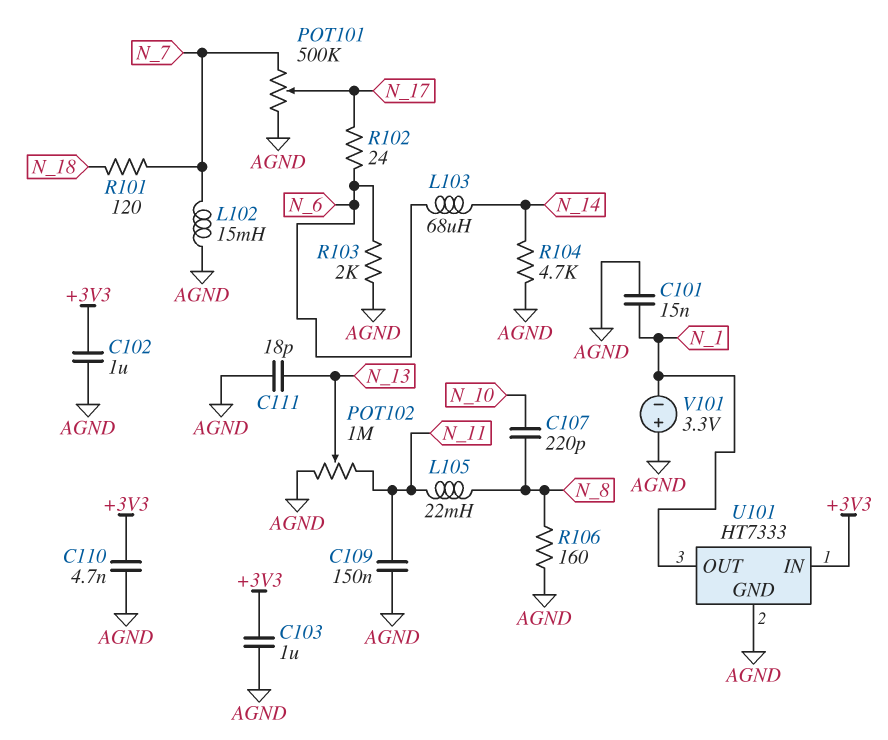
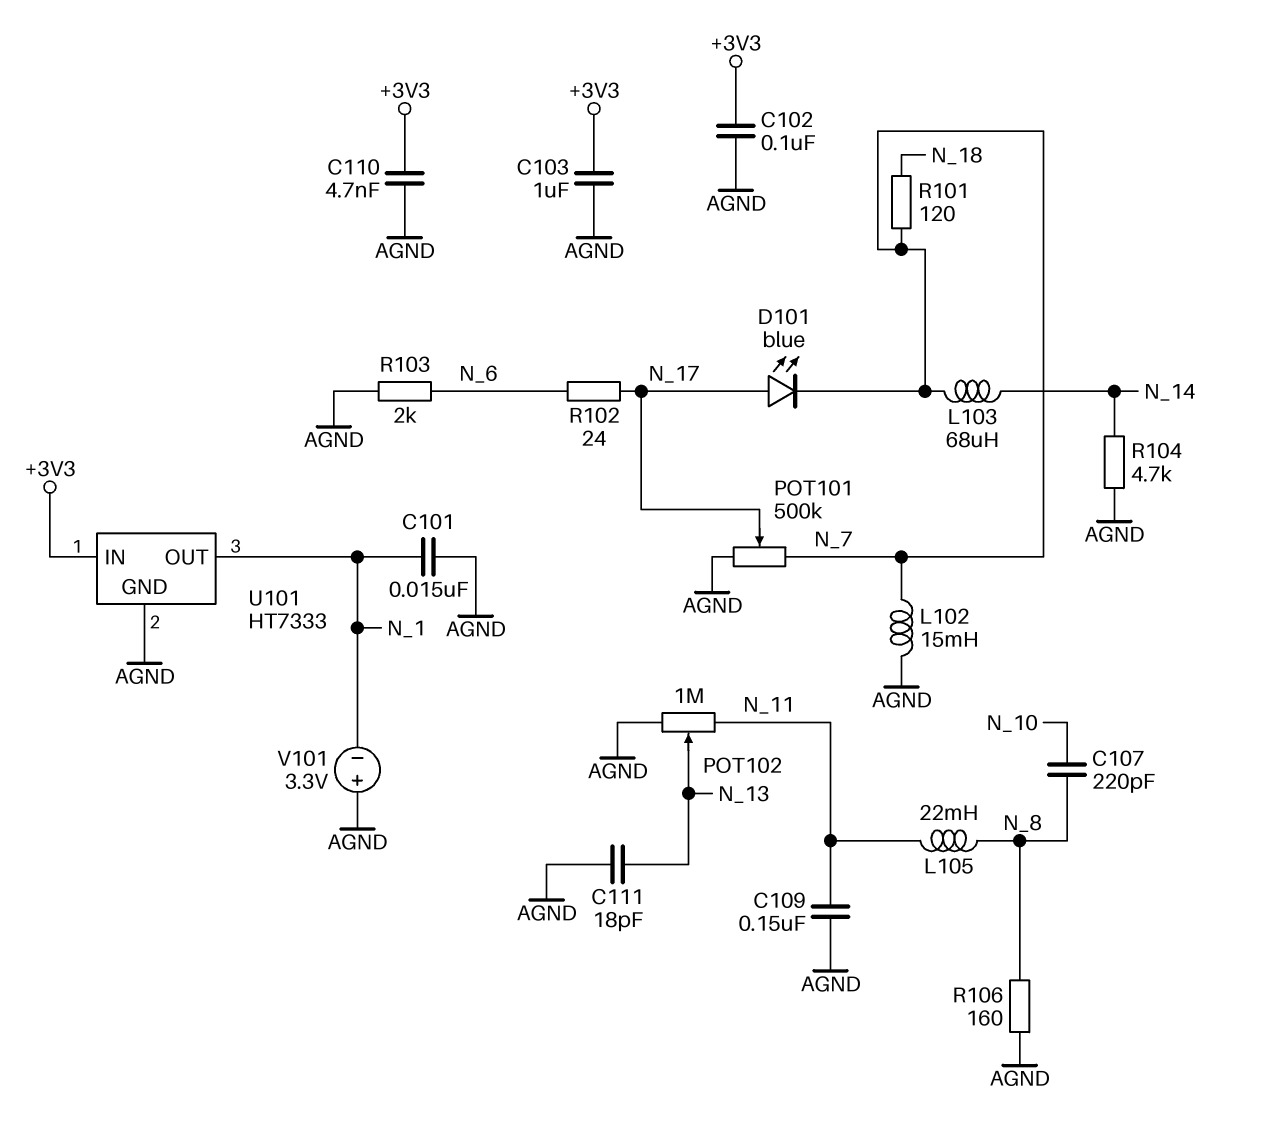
C102: 1uF (+3V3, AGND) -> 100nF (+3V3, AGND)
D101: none -> LED blue (A N_17, K N_7)
L103: 68uH (N_6, N_14) -> 68uH (N_7, N_14)

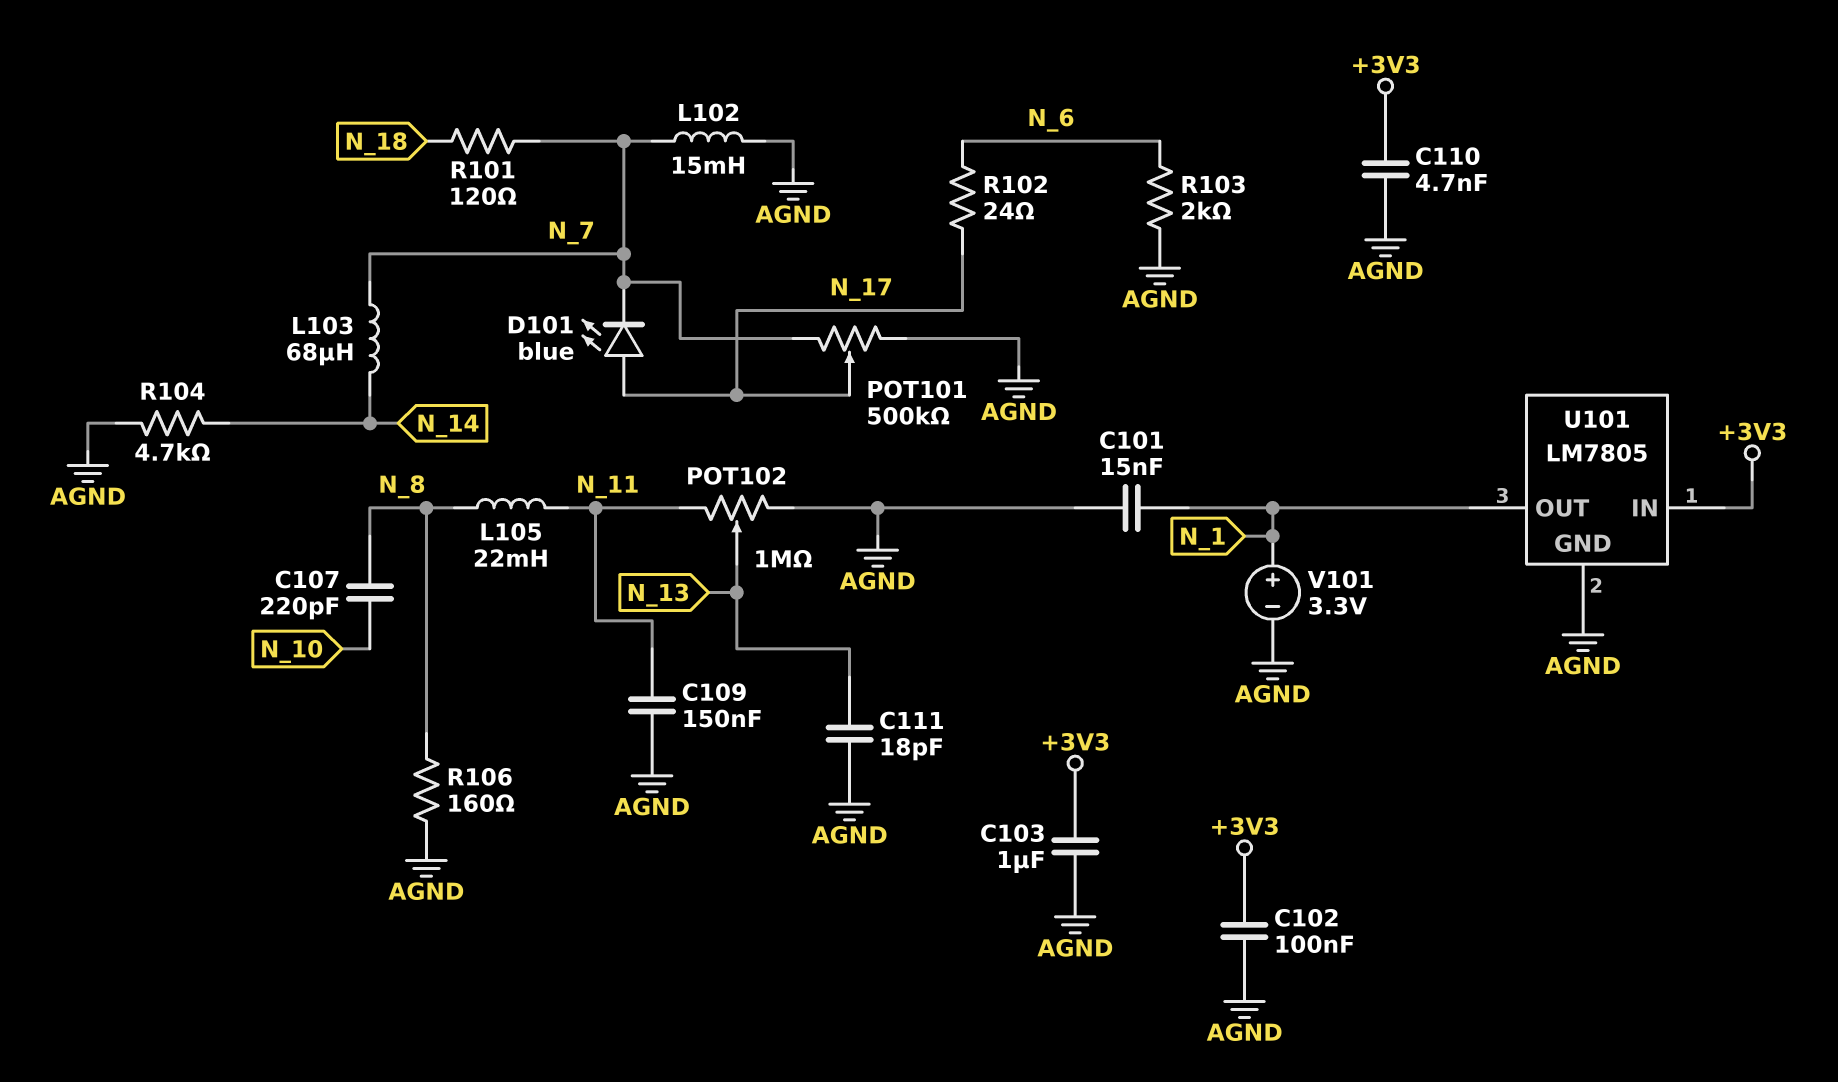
U101: HT7333 -> LM7805
V101: 3.3V (plus AGND, minus N_1) -> 3.3V (plus N_1, minus AGND)

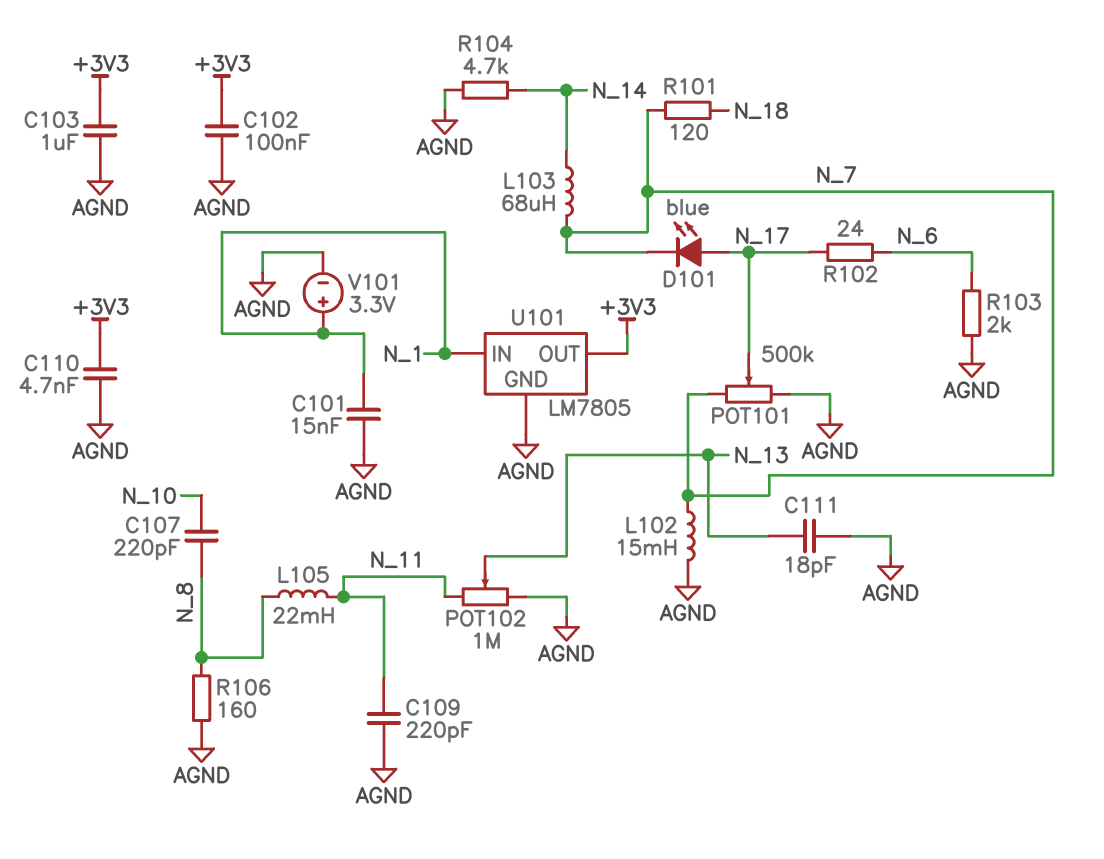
C109: 150nF (AGND, N_11) -> 220pF (AGND, N_11)
U101 pin IN: +3V3 -> N_1
U101 pin OUT: N_1 -> +3V3

